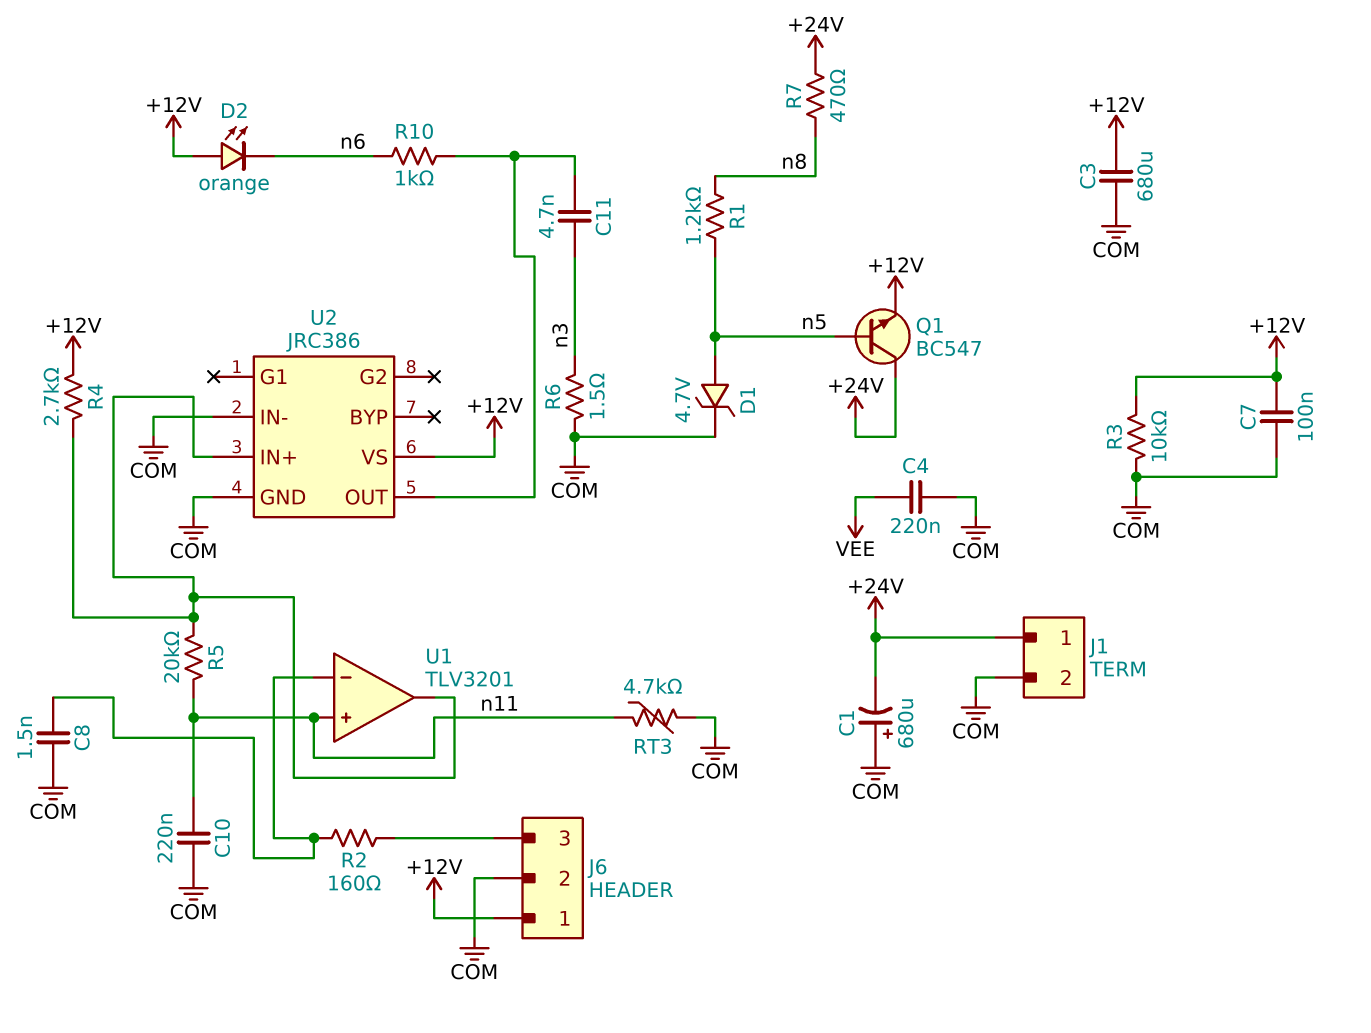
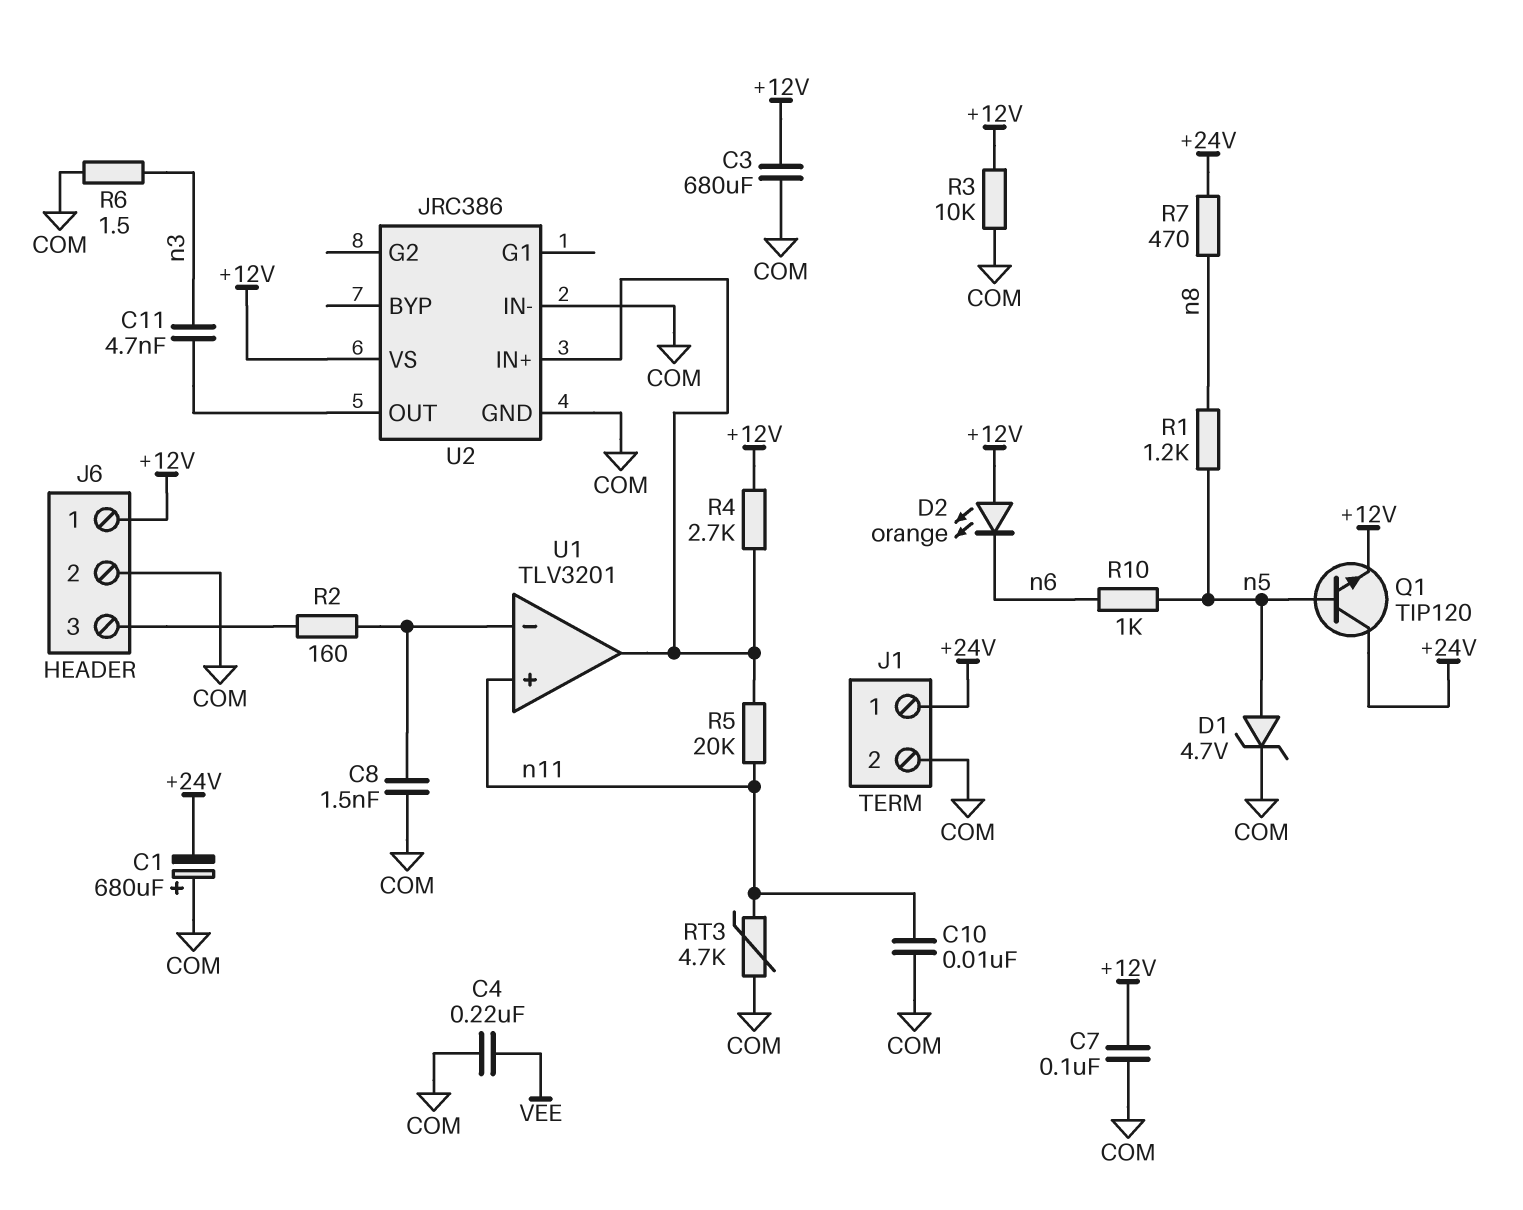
C10: 220nF (COM, n11) -> 10nF (COM, n11)
Q1: NPN BC547 (B n5, C +24V, E +12V) -> NPN TIP120 (B n5, C +24V, E +12V)
R10: 1k (U2/OUT, n6) -> 1k (n5, n6)

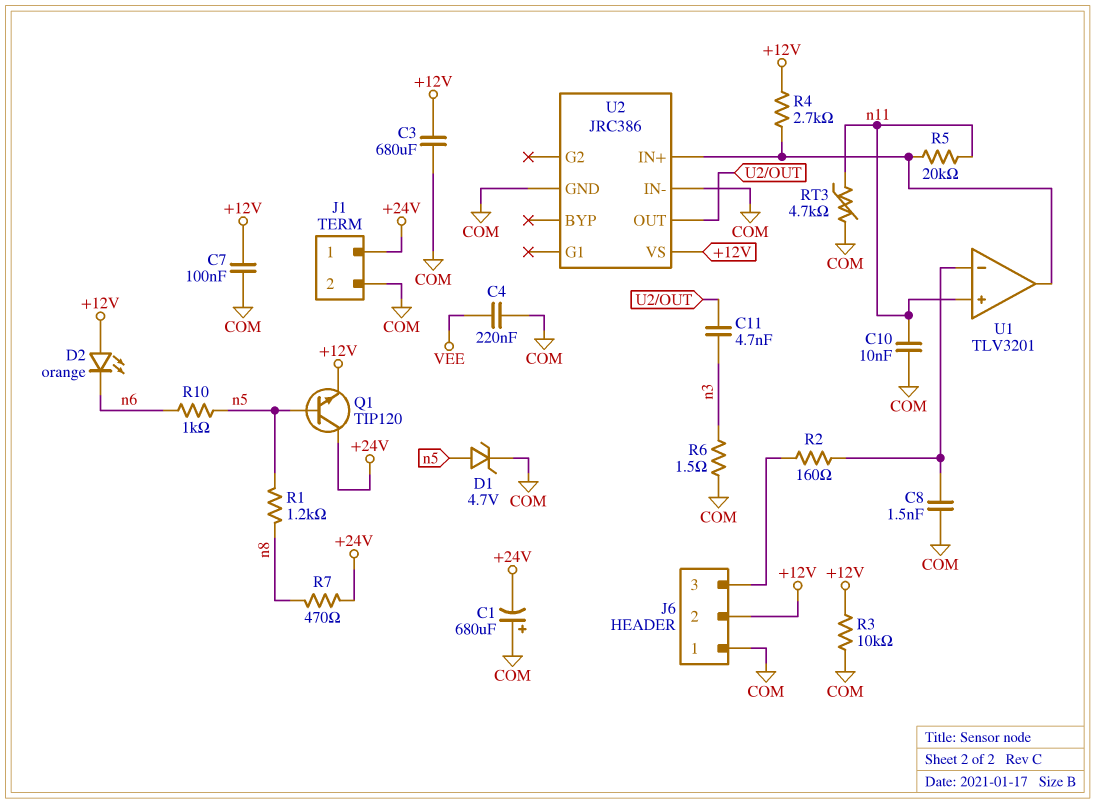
J6 pin 1: +12V -> COM
J6 pin 2: COM -> +12V

